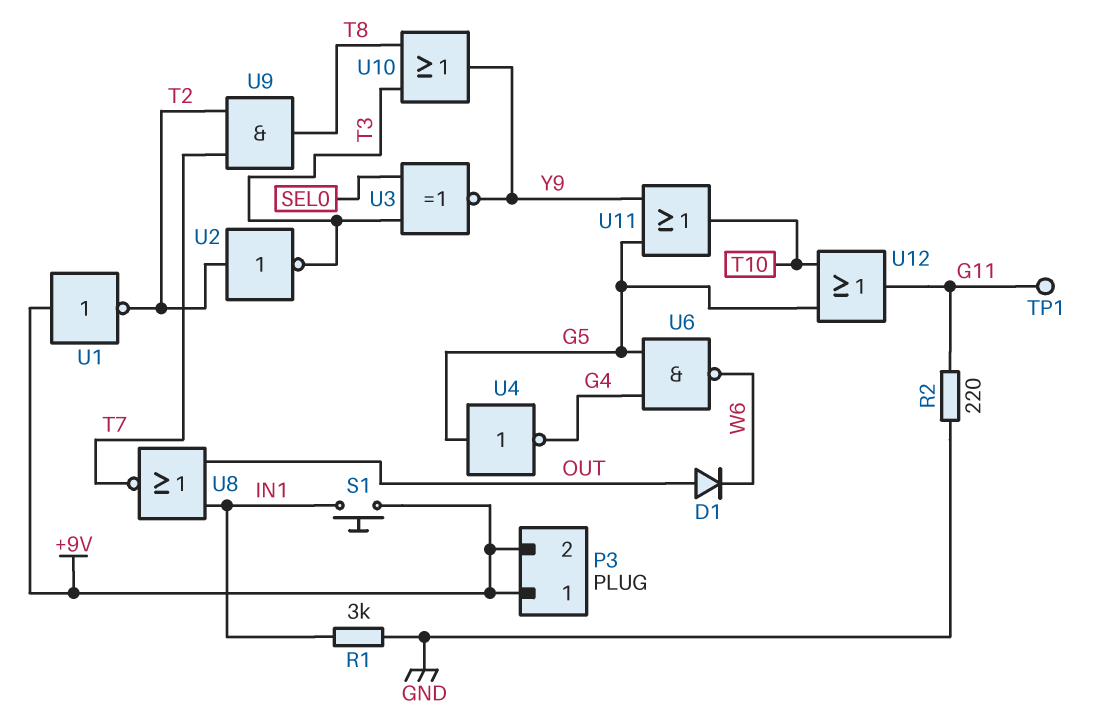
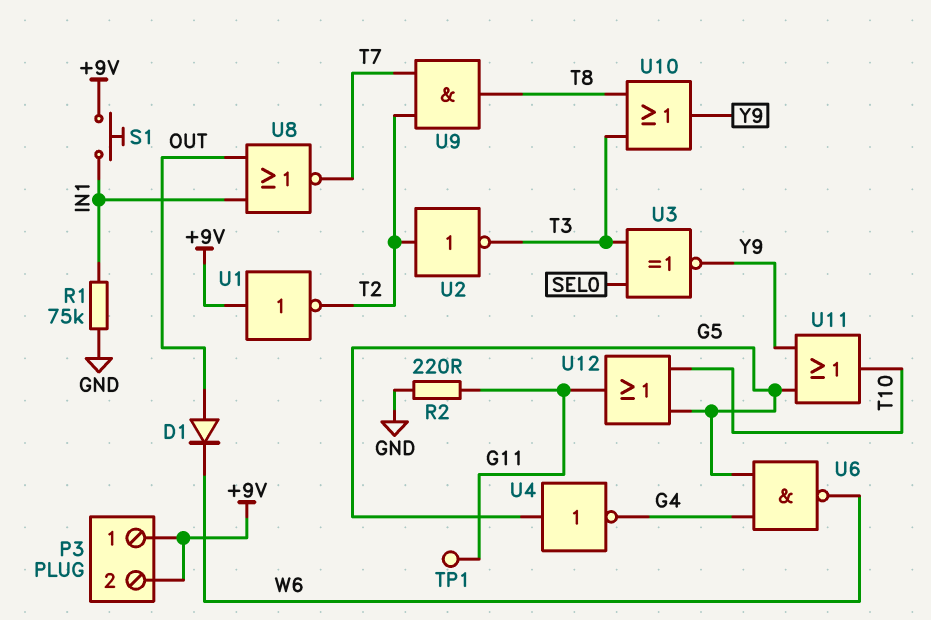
R1: 3k (GND, IN1) -> 75k (GND, IN1)

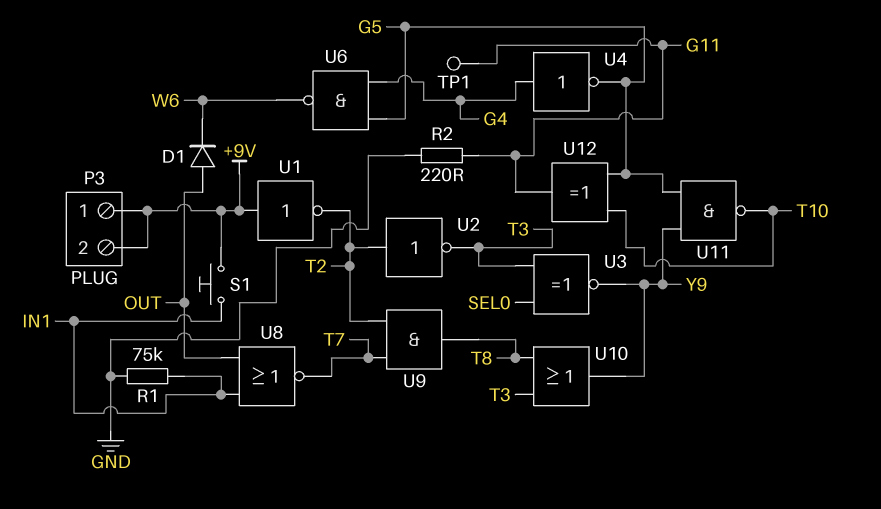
U4: NOT (in G5, out G4) -> NOT (in G4, out G5)
U11: OR (in G5, in Y9, out T10) -> NAND (in G5, in Y9, out T10)
U12: OR (in G5, in T10, out G11) -> XOR (in G5, in T10, out G11)

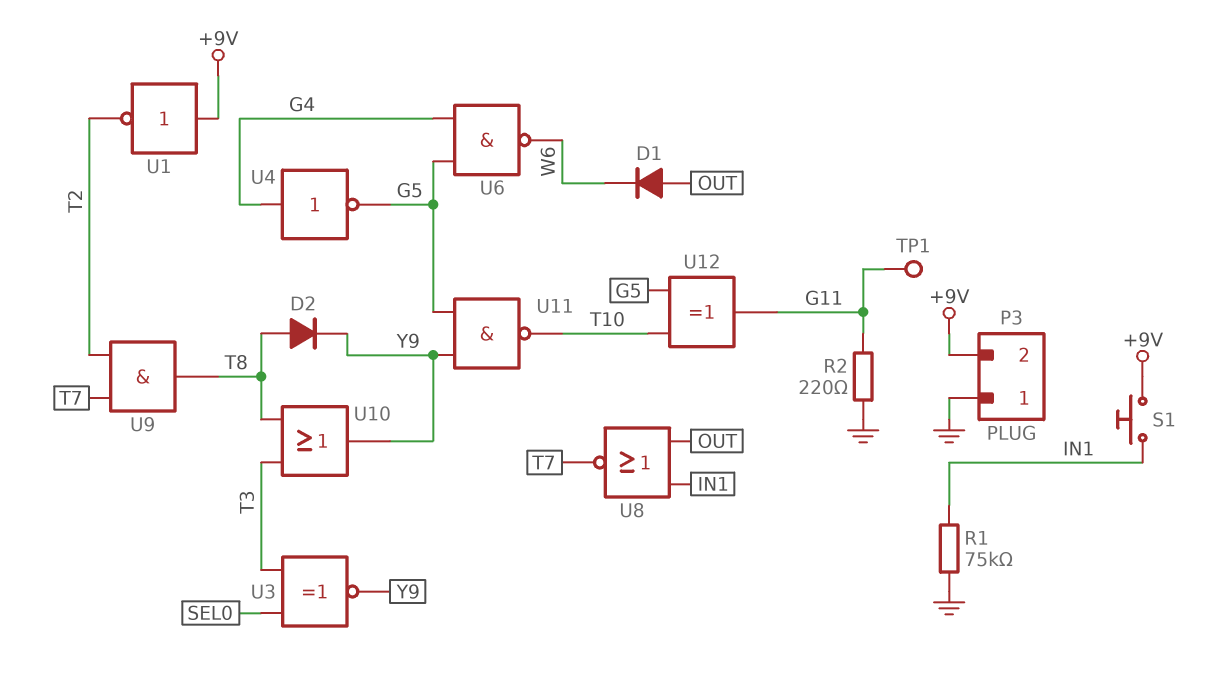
D2: none -> diode (A T8, K Y9)
P3 pin 1: +9V -> GND
U2: NOT (in T2, out T3) -> none

